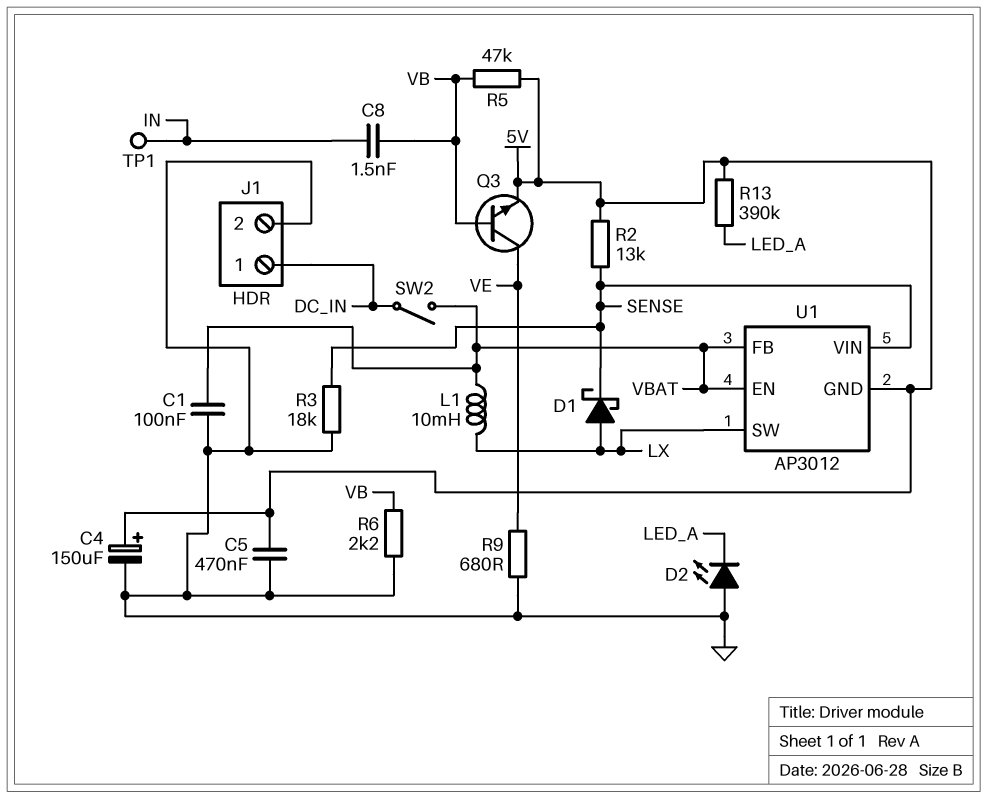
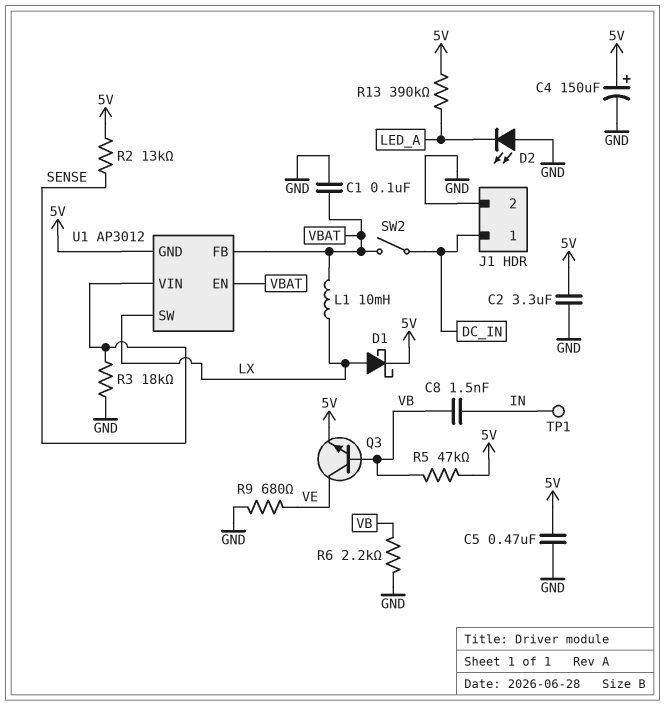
C2: none -> 3.3uF (5V, GND)
D1: schottky (A LX, K SENSE) -> schottky (A LX, K 5V)

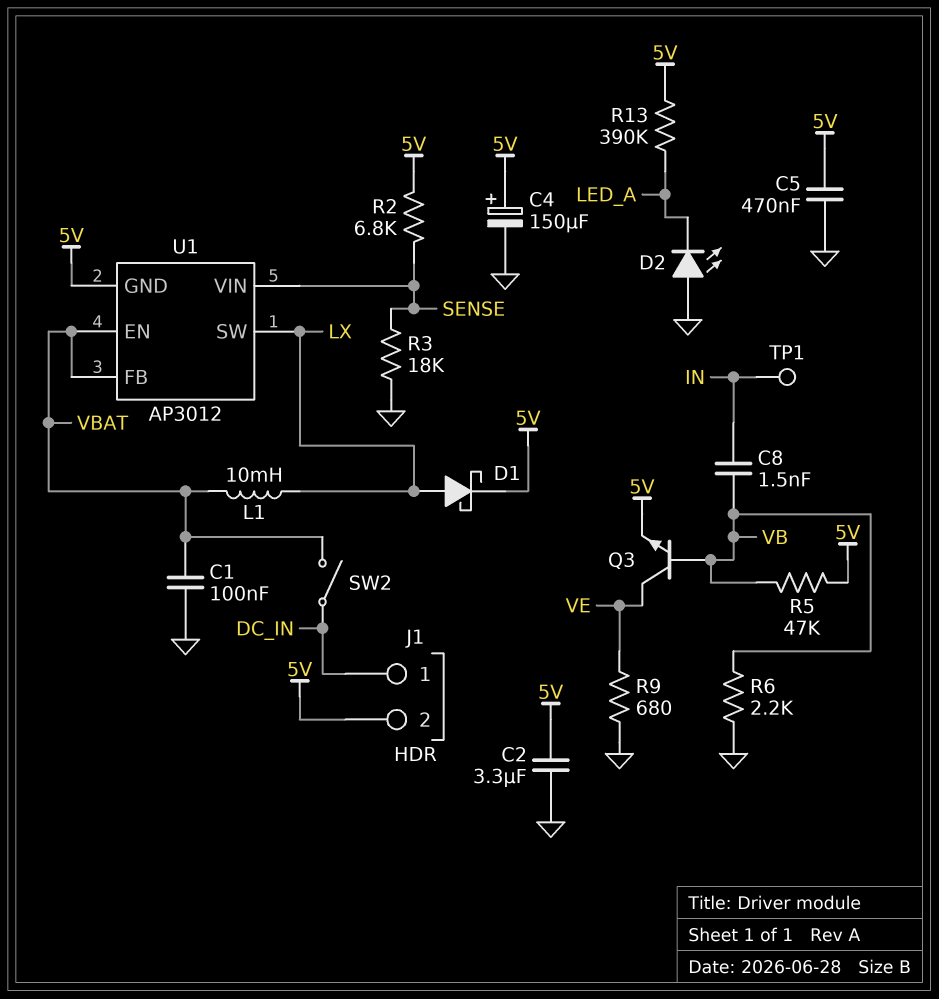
J1 pin 2: GND -> 5V
R2: 13k (5V, SENSE) -> 6.8k (5V, SENSE)

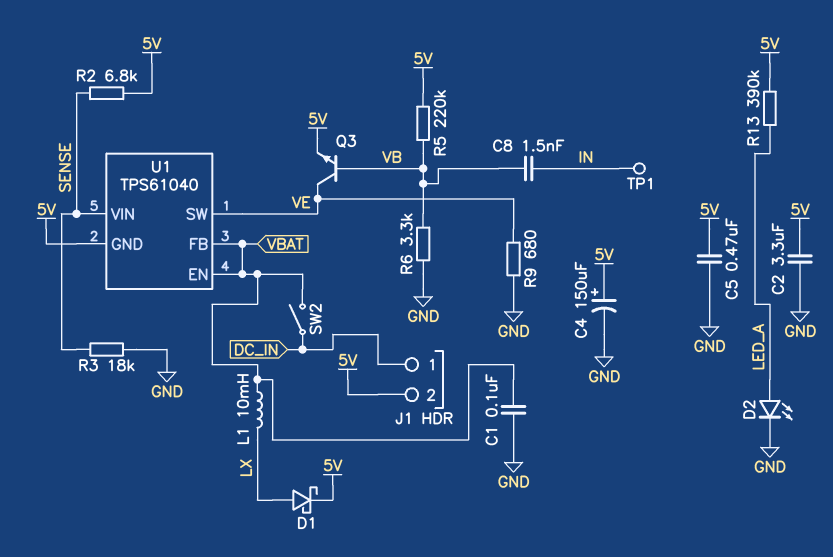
D2: LED (A GND, K LED_A) -> LED (A LED_A, K GND)
R5: 47k (5V, VB) -> 220k (5V, VB)
R6: 2.2k (GND, VB) -> 3.3k (GND, VB)
U1: AP3012 -> TPS61040
U1 pin SW: LX -> VE

